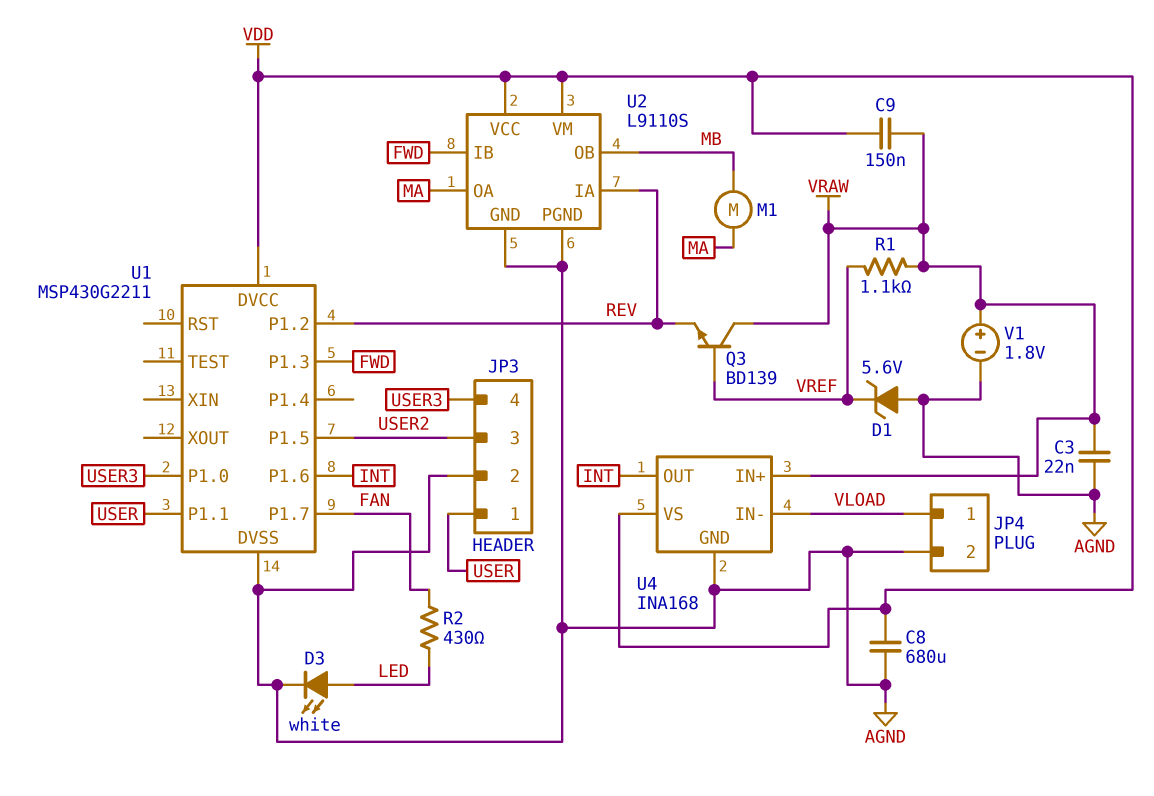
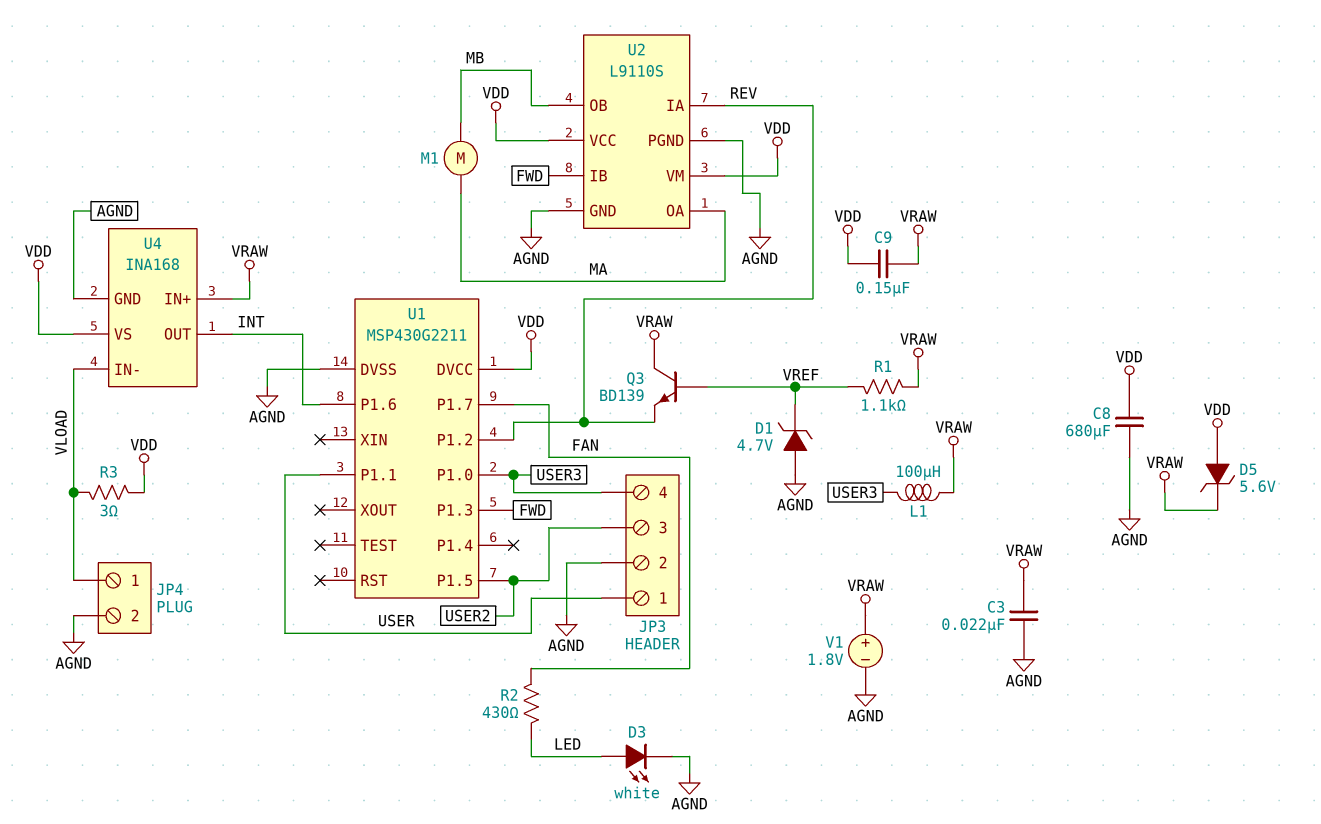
D1: zener 5.6V (A AGND, K VREF) -> zener 4.7V (A AGND, K VREF)
D5: none -> zener 5.6V (A VDD, K VRAW)
L1: none -> 100uH (USER3, VRAW)
R3: none -> 3 (VDD, VLOAD)

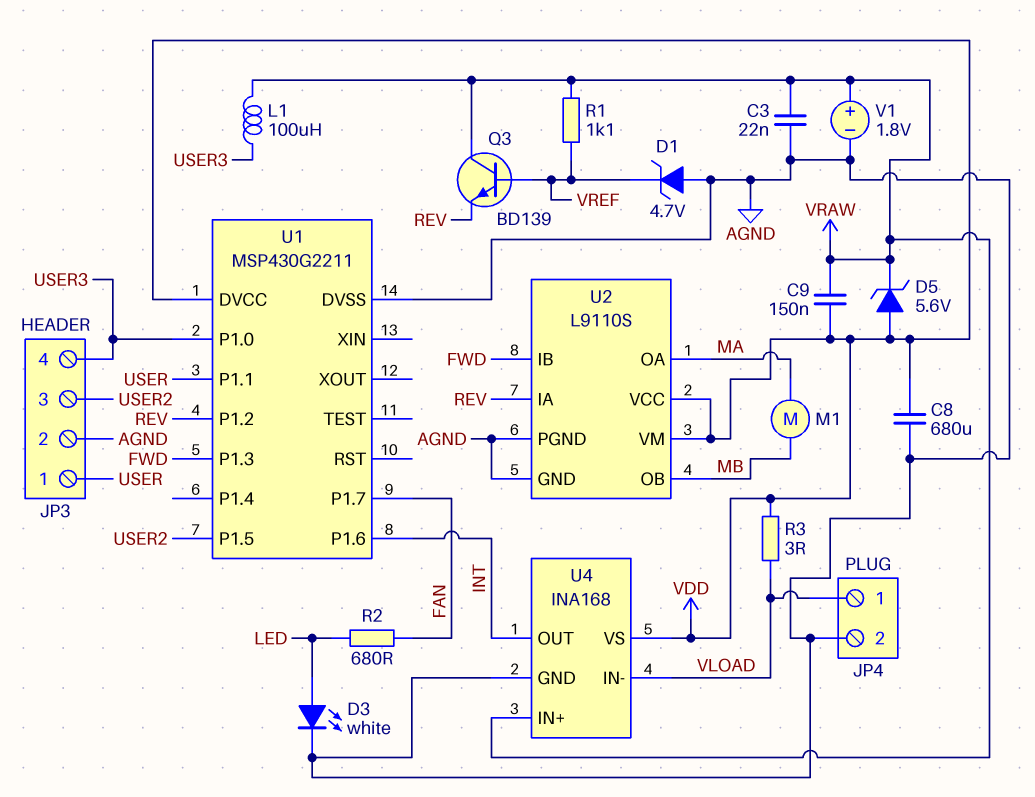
R2: 430 (FAN, LED) -> 680 (FAN, LED)

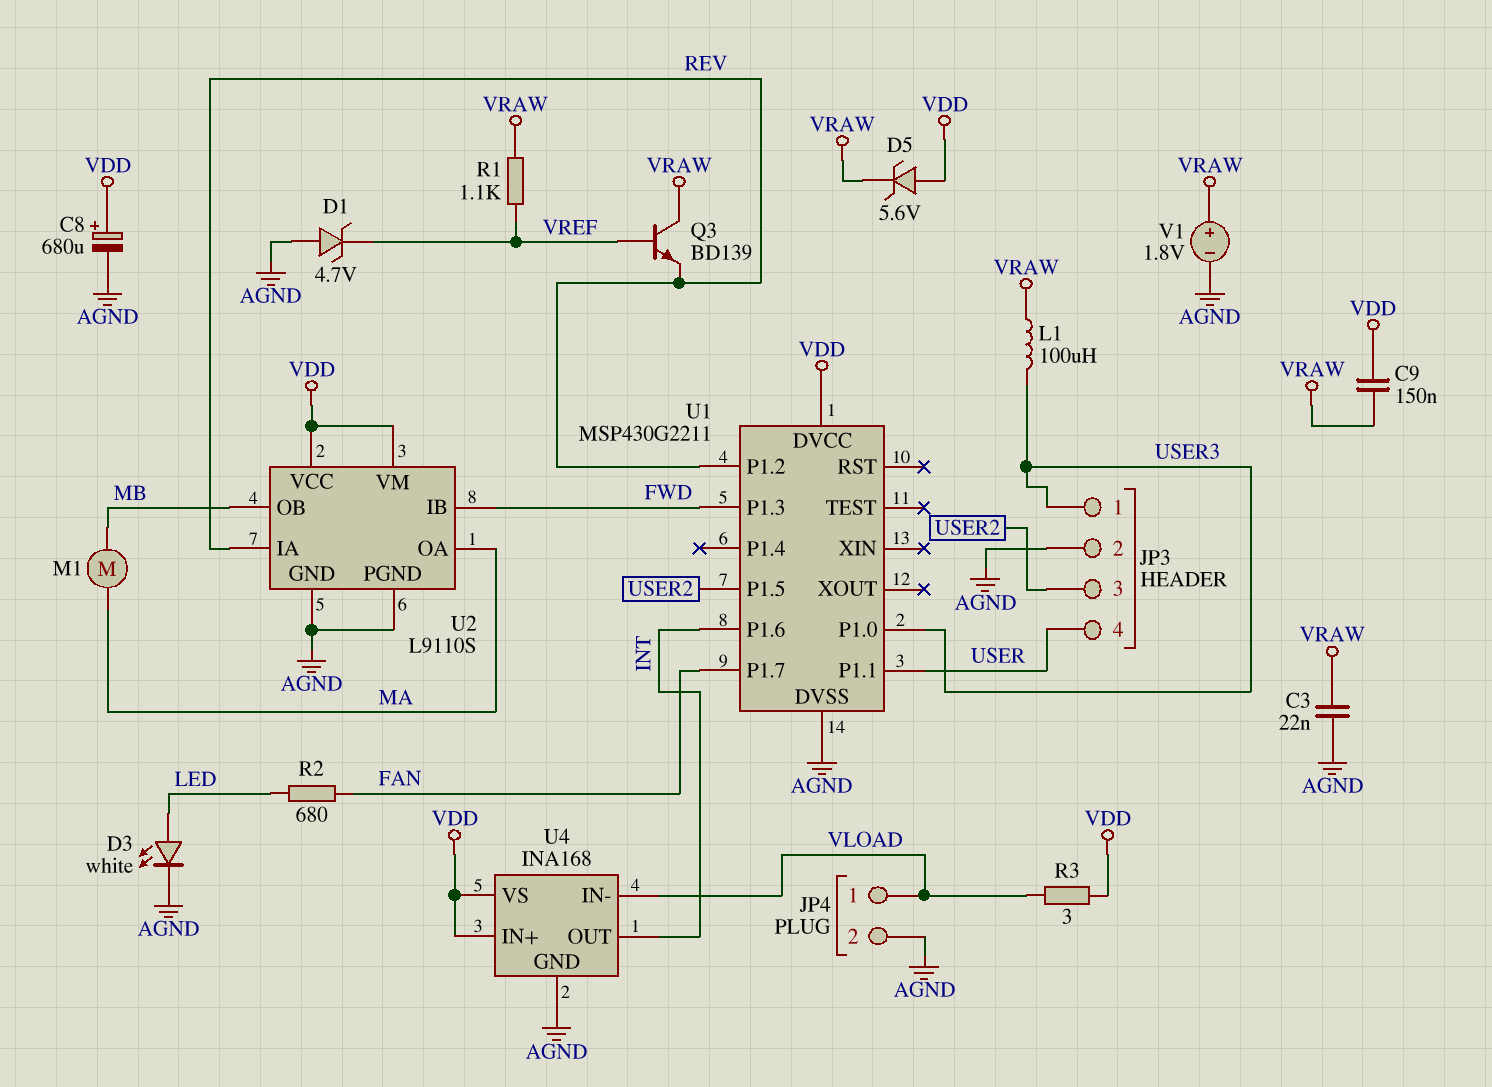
C8: 680uF (AGND, VDD) -> 680uF (plus VDD, minus AGND)
JP3 pin 1: USER -> USER3
JP3 pin 4: USER3 -> USER
U4 pin IN+: VRAW -> VDD

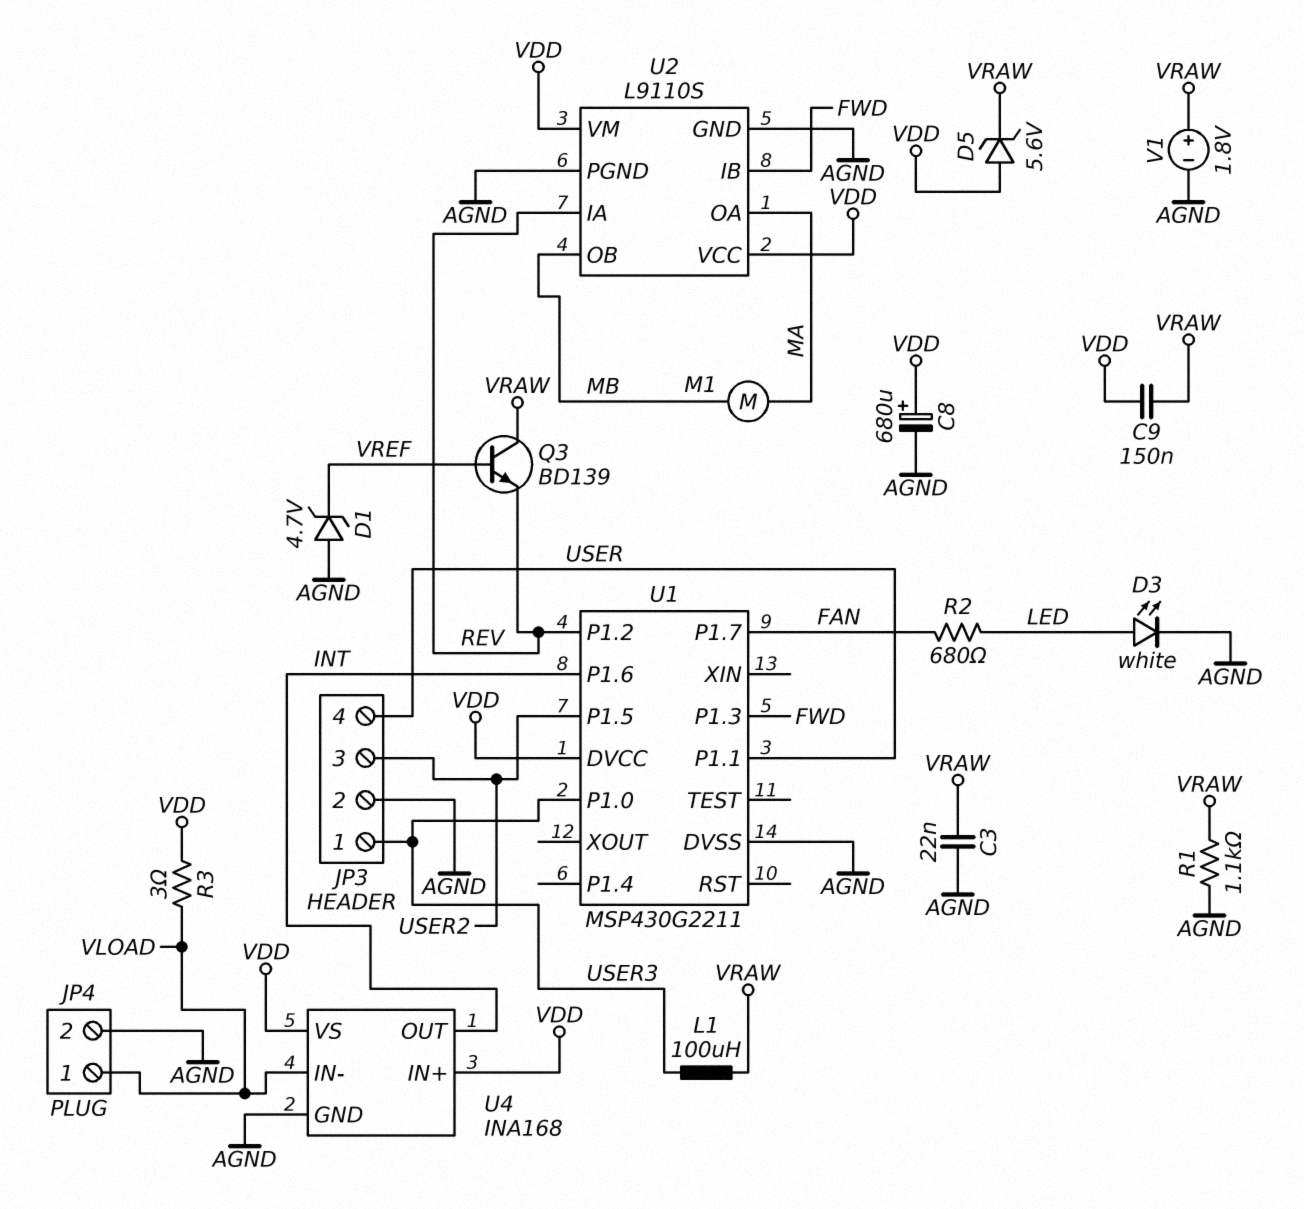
R1: 1.1k (VRAW, VREF) -> 1.1k (AGND, VRAW)

